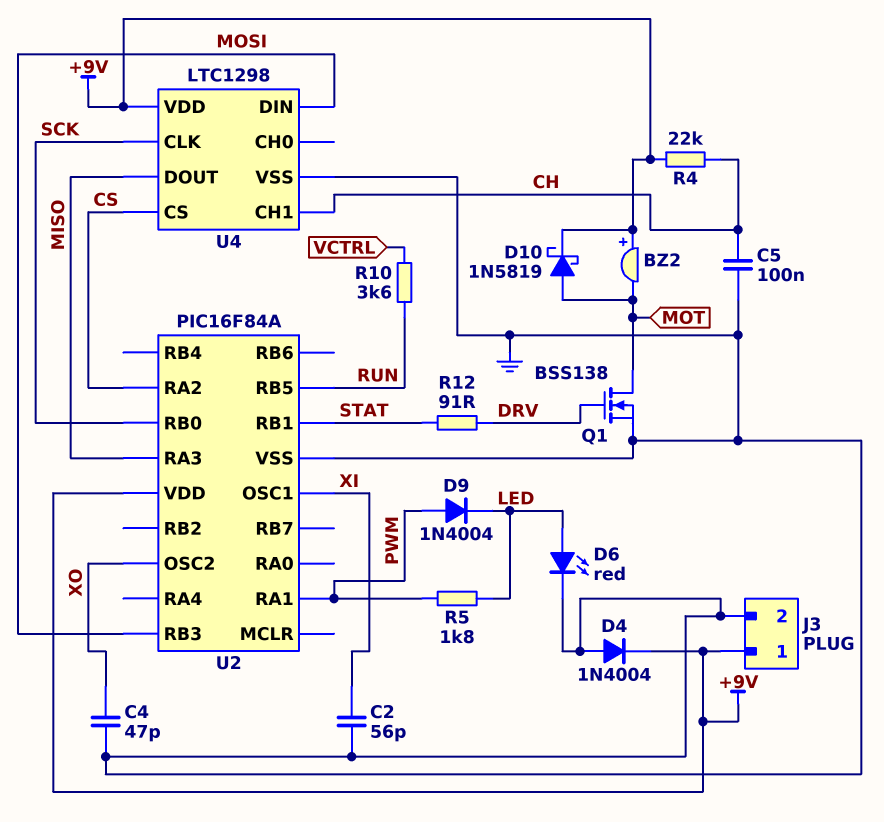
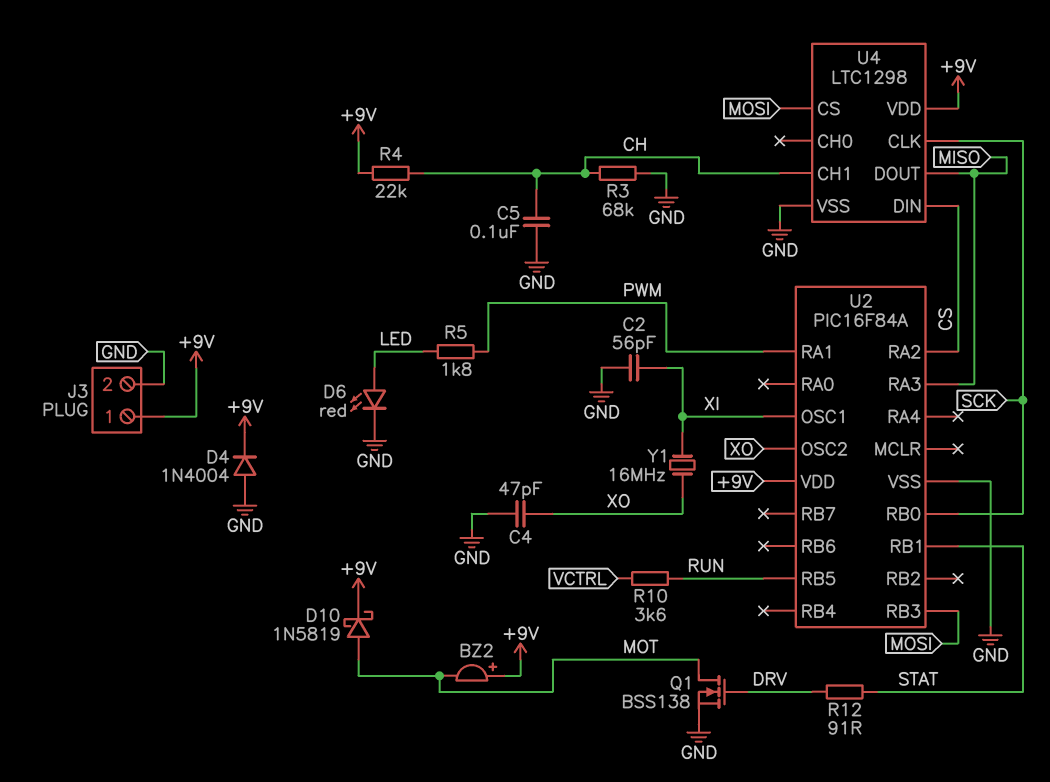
D9: diode 1N4004 (A PWM, K LED) -> none
R3: none -> 68k (CH, GND)
U4 pin CS: CS -> MOSI
U4 pin DIN: MOSI -> CS
Y1: none -> 16MHz (XI, XO)

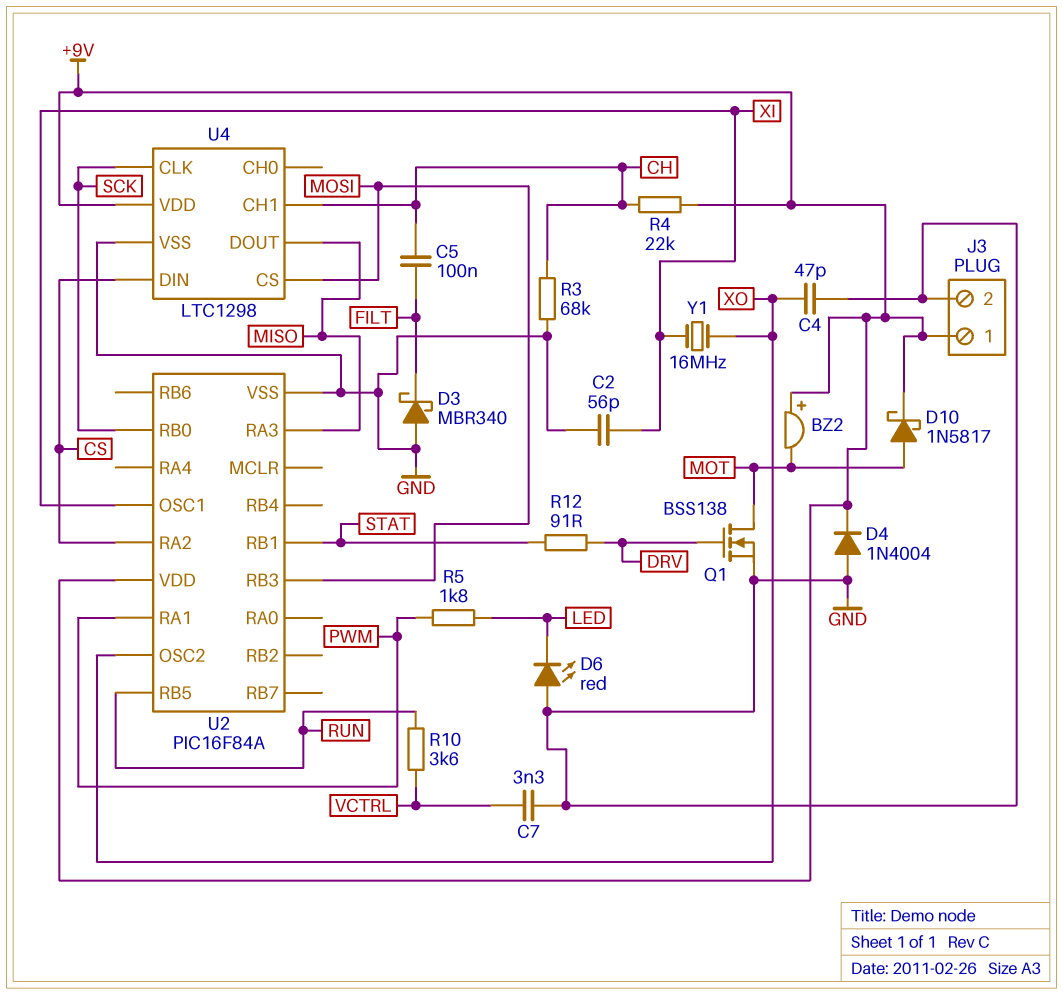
C5: 100nF (CH, GND) -> 100nF (CH, FILT)
C7: none -> 3.3nF (GND, VCTRL)
D3: none -> schottky MBR340 (A GND, K FILT)
D6: LED red (A LED, K GND) -> LED red (A GND, K LED)
D10: schottky 1N5819 (A MOT, K +9V) -> schottky 1N5817 (A MOT, K +9V)

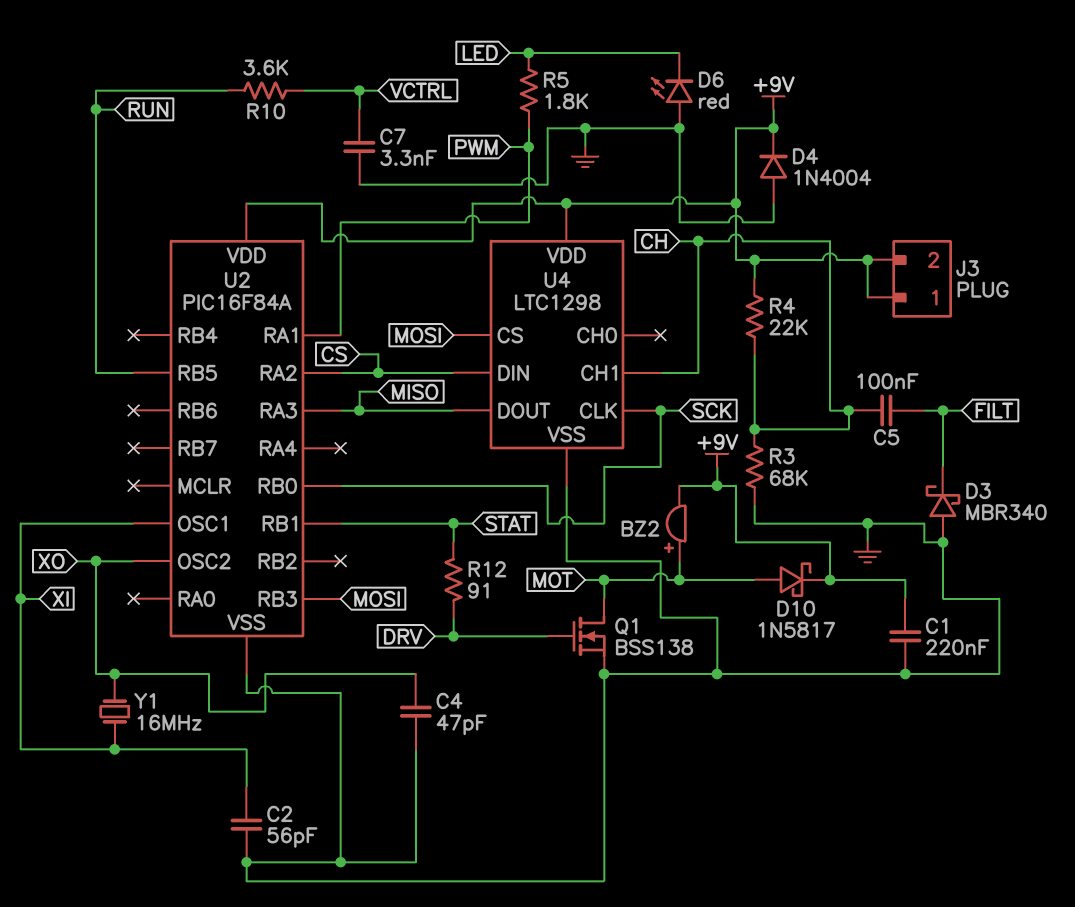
BZ2: buzzer (plus +9V, minus MOT) -> buzzer (plus MOT, minus +9V)
C1: none -> 220nF (+9V, GND)
J3 pin 2: GND -> +9V

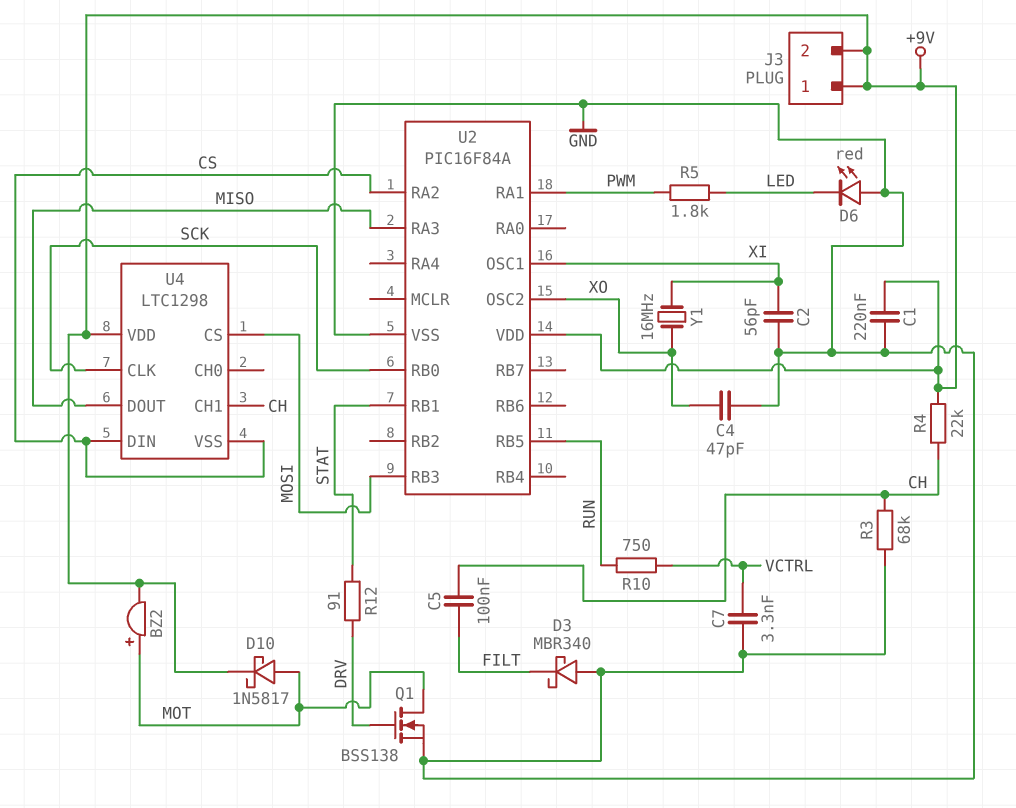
D4: diode 1N4004 (A GND, K +9V) -> none
R10: 3.6k (RUN, VCTRL) -> 750 (RUN, VCTRL)
U4 pin VSS: GND -> CS

